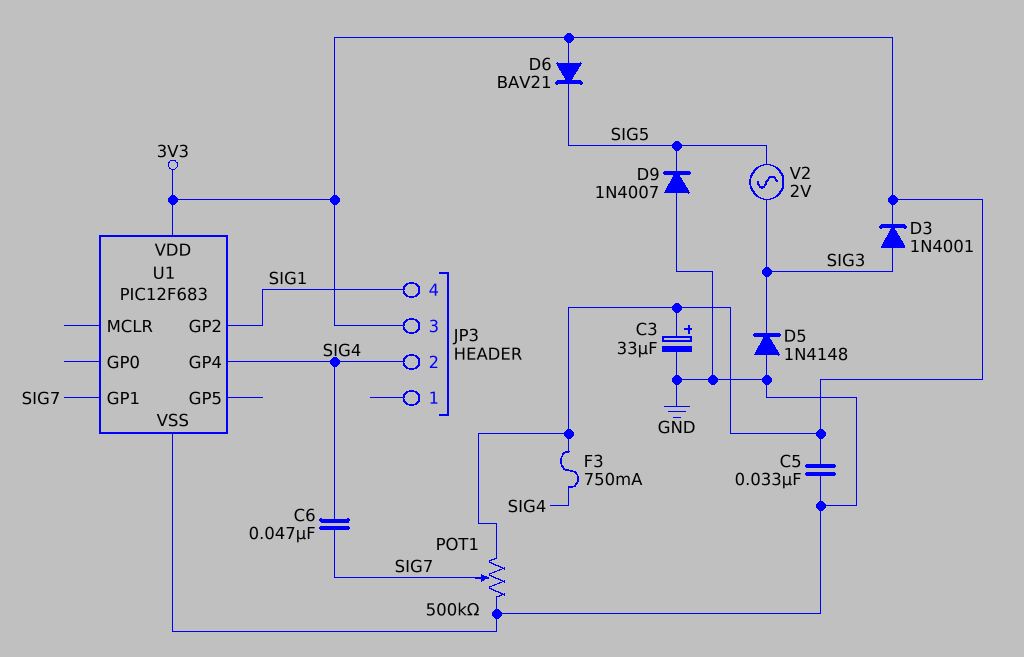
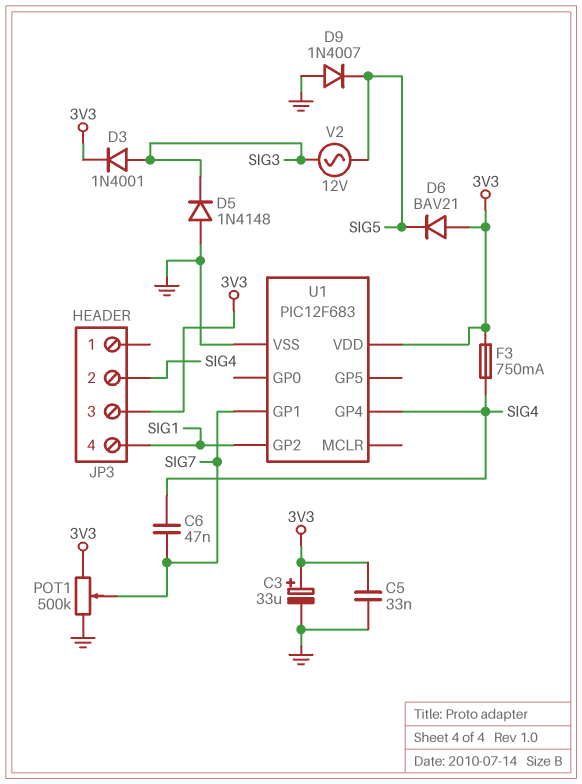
V2: AC 2V (SIG3, SIG5) -> AC 12V (SIG3, SIG5)

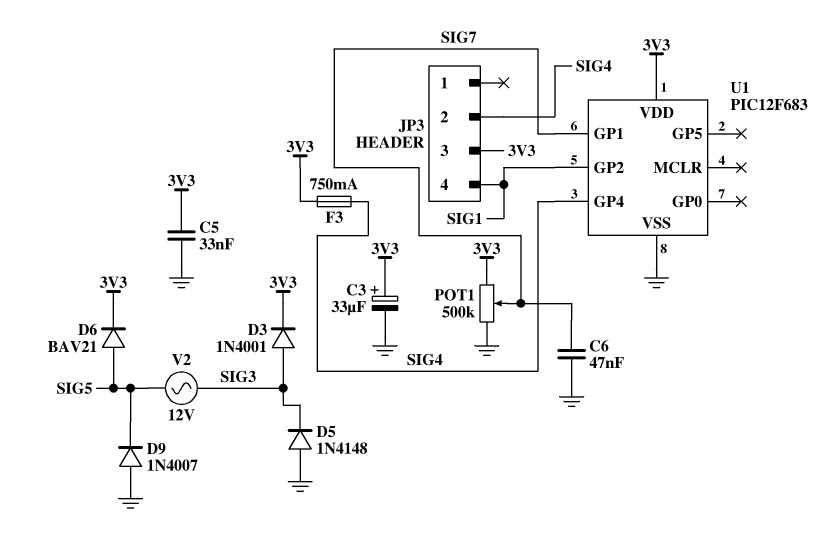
C6: 47nF (SIG4, SIG7) -> 47nF (GND, SIG7)
D6: diode BAV21 (A 3V3, K SIG5) -> diode BAV21 (A SIG5, K 3V3)

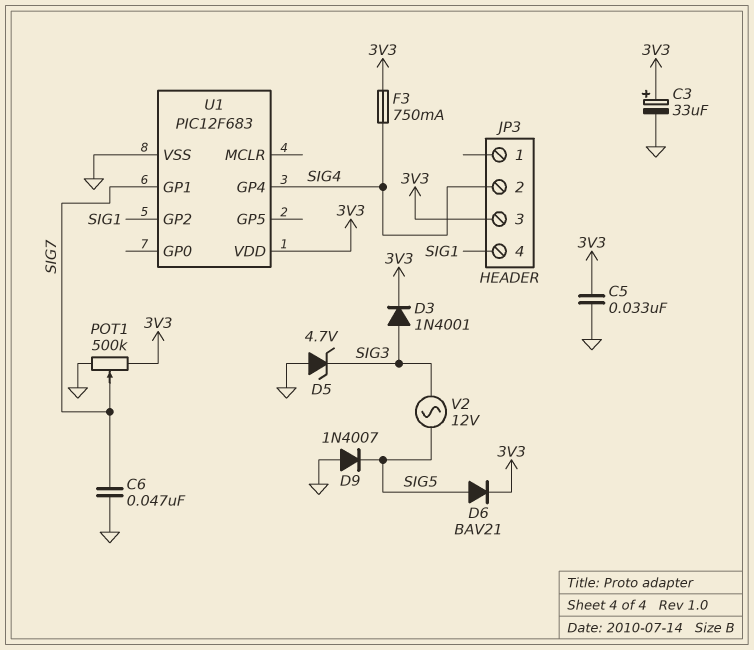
D5: diode 1N4148 (A GND, K SIG3) -> zener 4.7V (A GND, K SIG3)

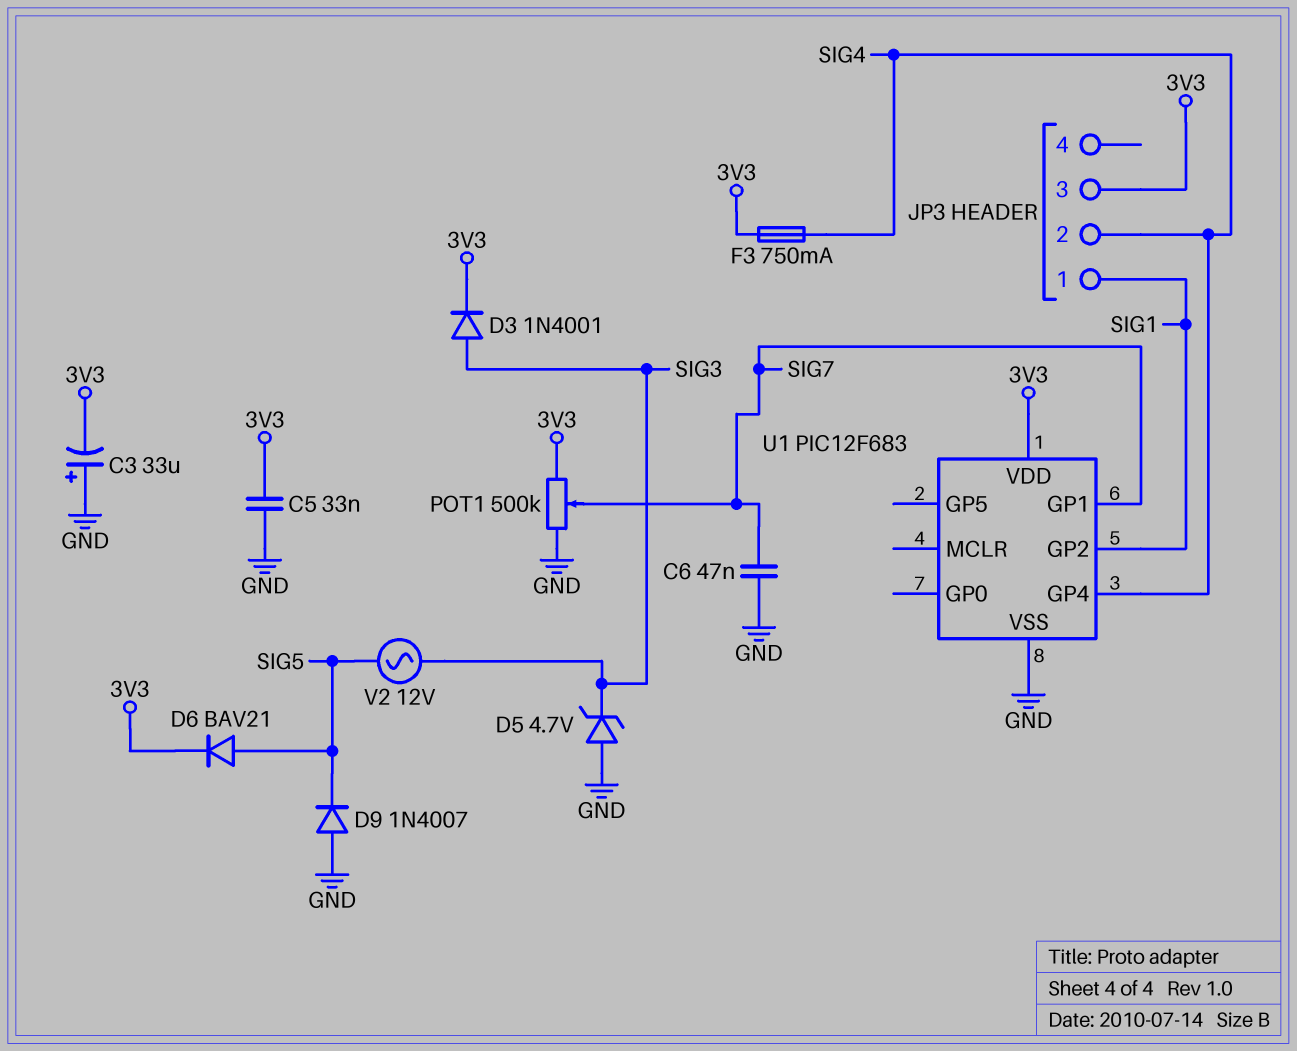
C3: 33uF (plus 3V3, minus GND) -> 33uF (plus GND, minus 3V3)
JP3 pin 1: none -> SIG1
JP3 pin 4: SIG1 -> none

